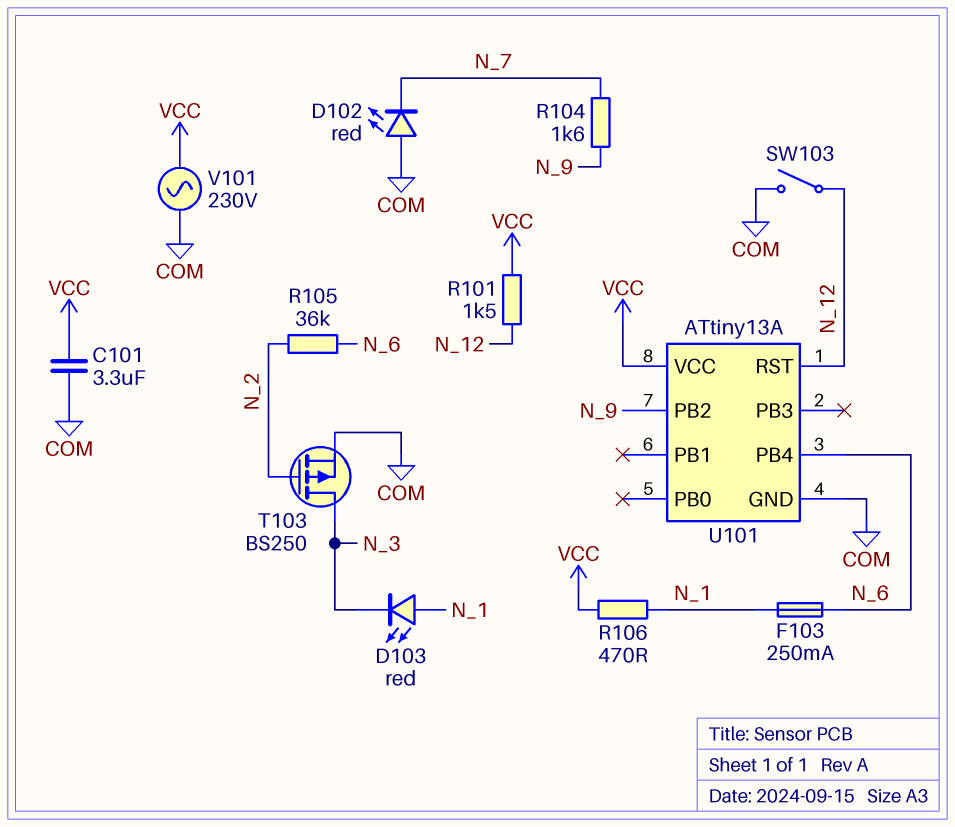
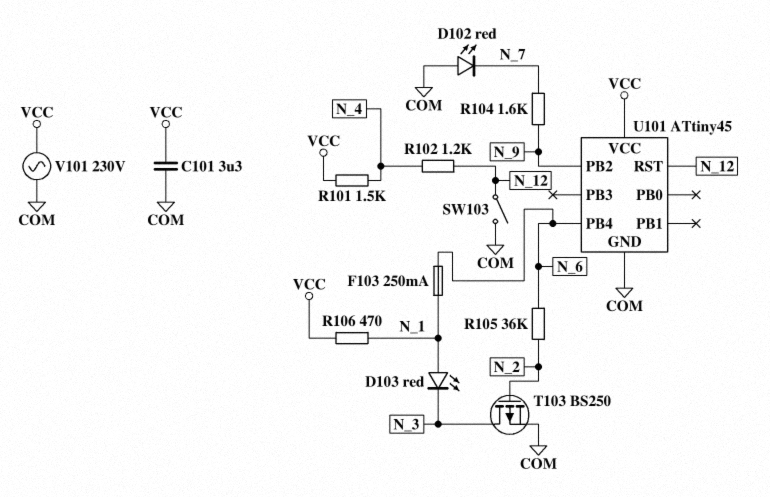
R101: 1.5k (N_12, VCC) -> 1.5k (N_4, VCC)
R102: none -> 1.2k (N_4, N_12)
U101: ATtiny13A -> ATtiny45

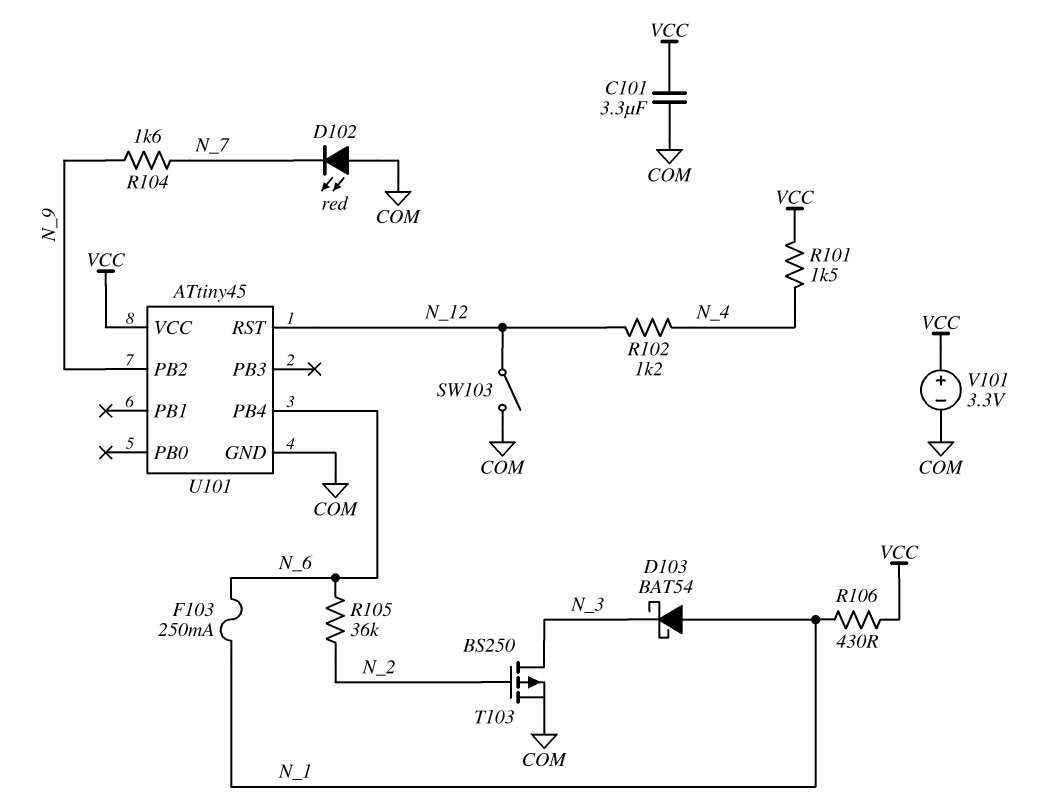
D103: LED red (A N_1, K N_3) -> schottky BAT54 (A N_1, K N_3)
R106: 470 (N_1, VCC) -> 430 (N_1, VCC)
V101: AC 230V (COM, VCC) -> 3.3V (plus VCC, minus COM)

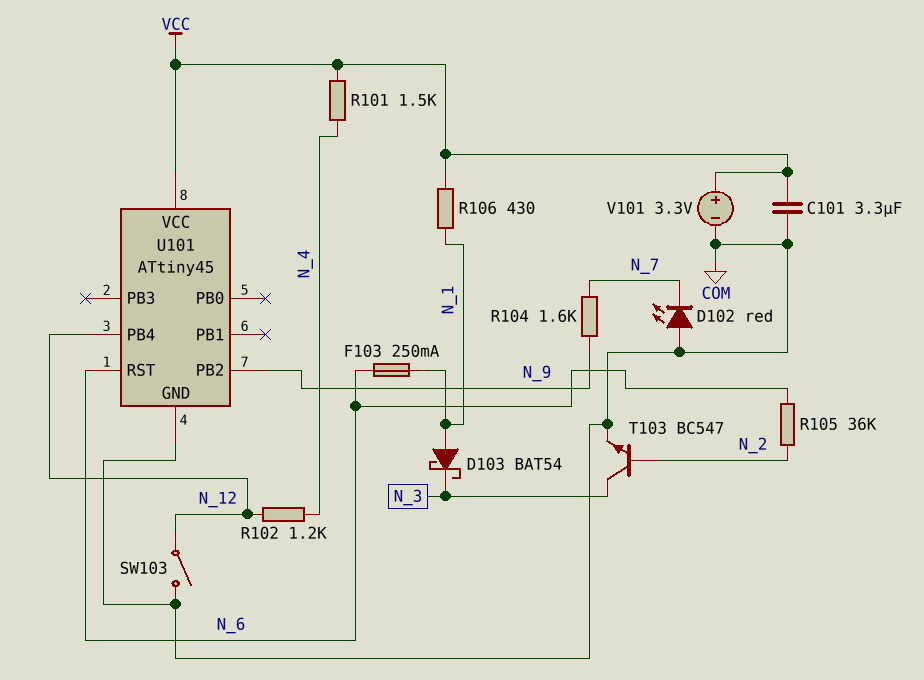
T103: PMOS BS250 (G N_2, D N_3, S COM) -> NPN BC547 (B N_2, C N_3, E COM)
U101 pin PB4: N_6 -> N_12
U101 pin RST: N_12 -> N_6

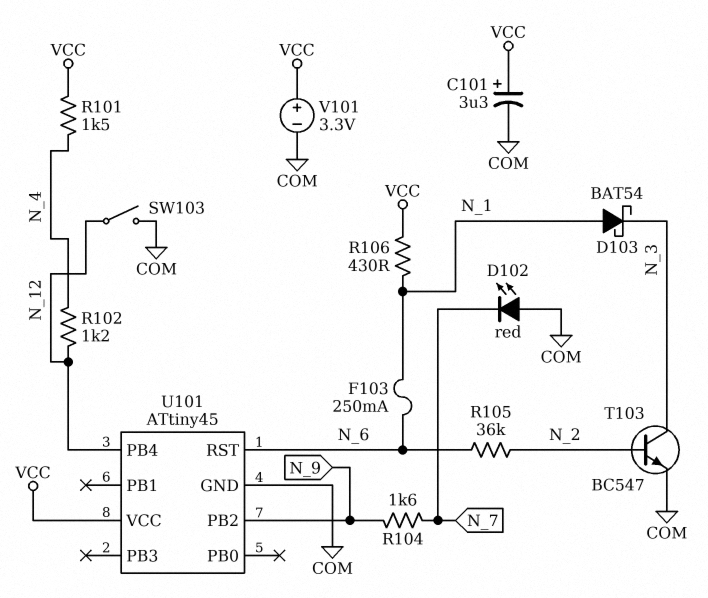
C101: 3.3uF (COM, VCC) -> 3.3uF (plus VCC, minus COM)

